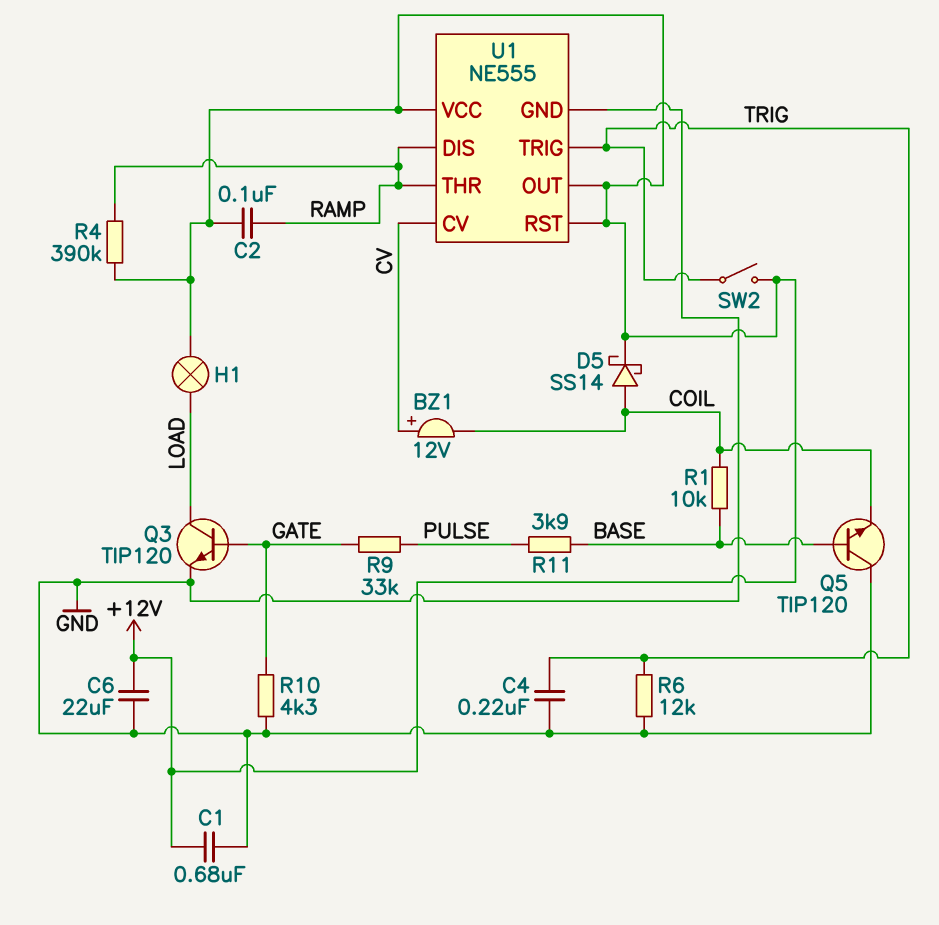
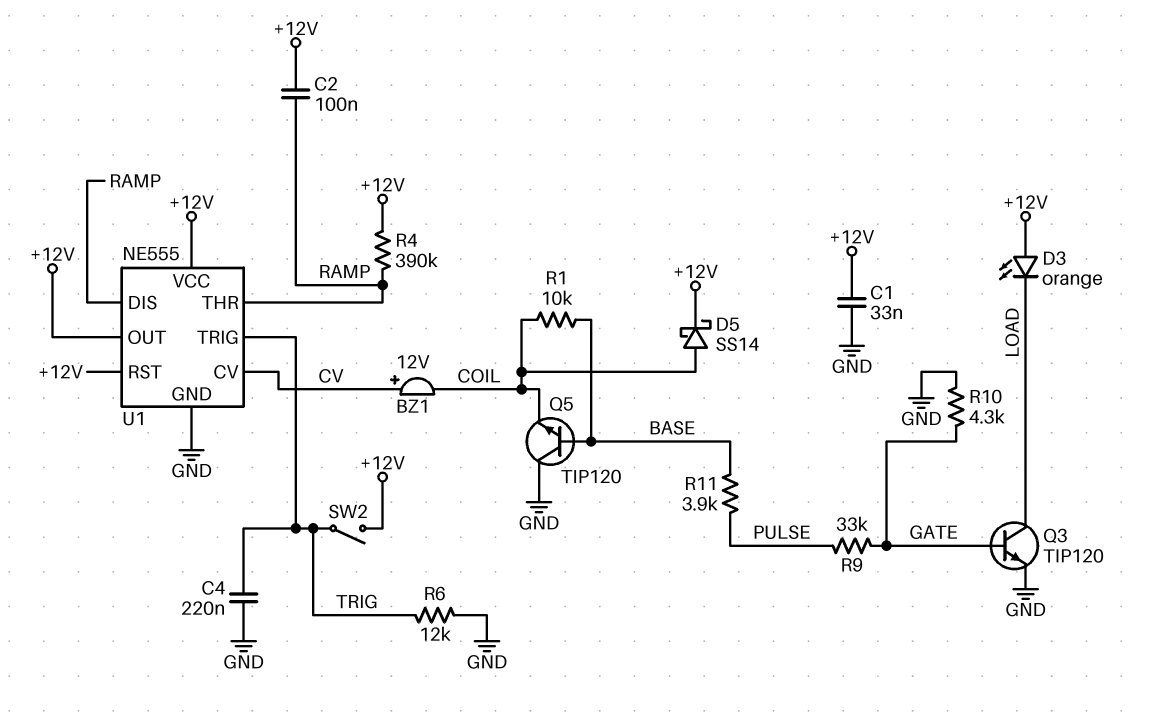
C1: 680nF (+12V, GND) -> 33nF (+12V, GND)
C6: 22uF (+12V, GND) -> none
D3: none -> LED orange (A +12V, K LOAD)
H1: lamp (+12V, LOAD) -> none

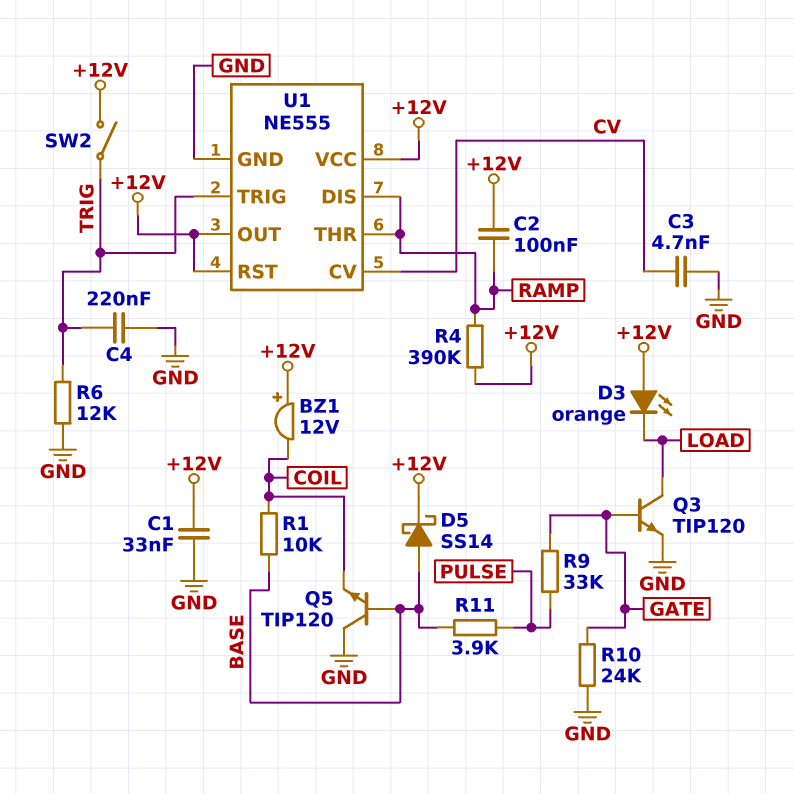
BZ1: buzzer 12V (plus CV, minus COIL) -> buzzer 12V (plus +12V, minus COIL)
C3: none -> 4.7nF (CV, GND)
D5: schottky SS14 (A COIL, K +12V) -> schottky SS14 (A BASE, K +12V)
R10: 4.3k (GATE, GND) -> 24k (GATE, GND)

